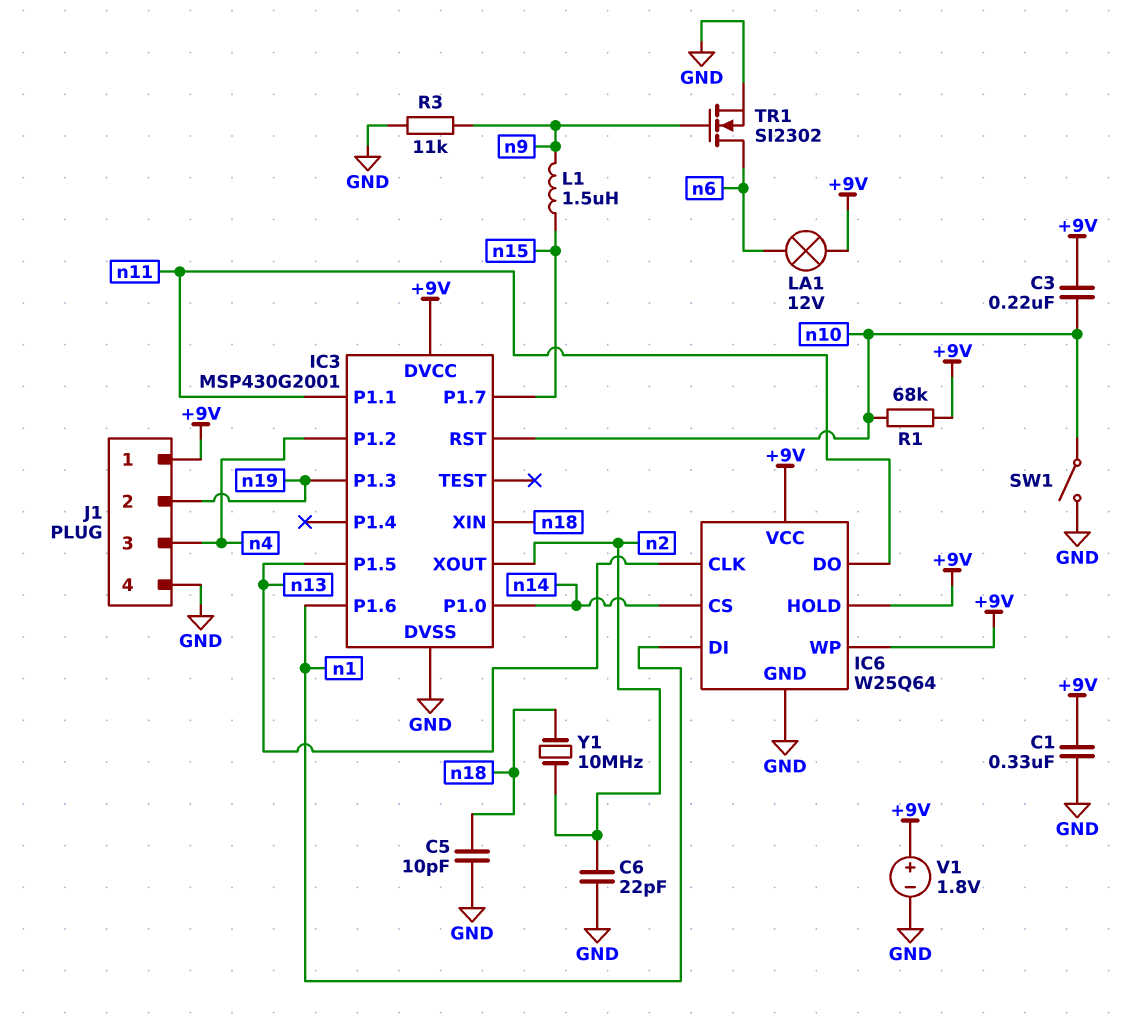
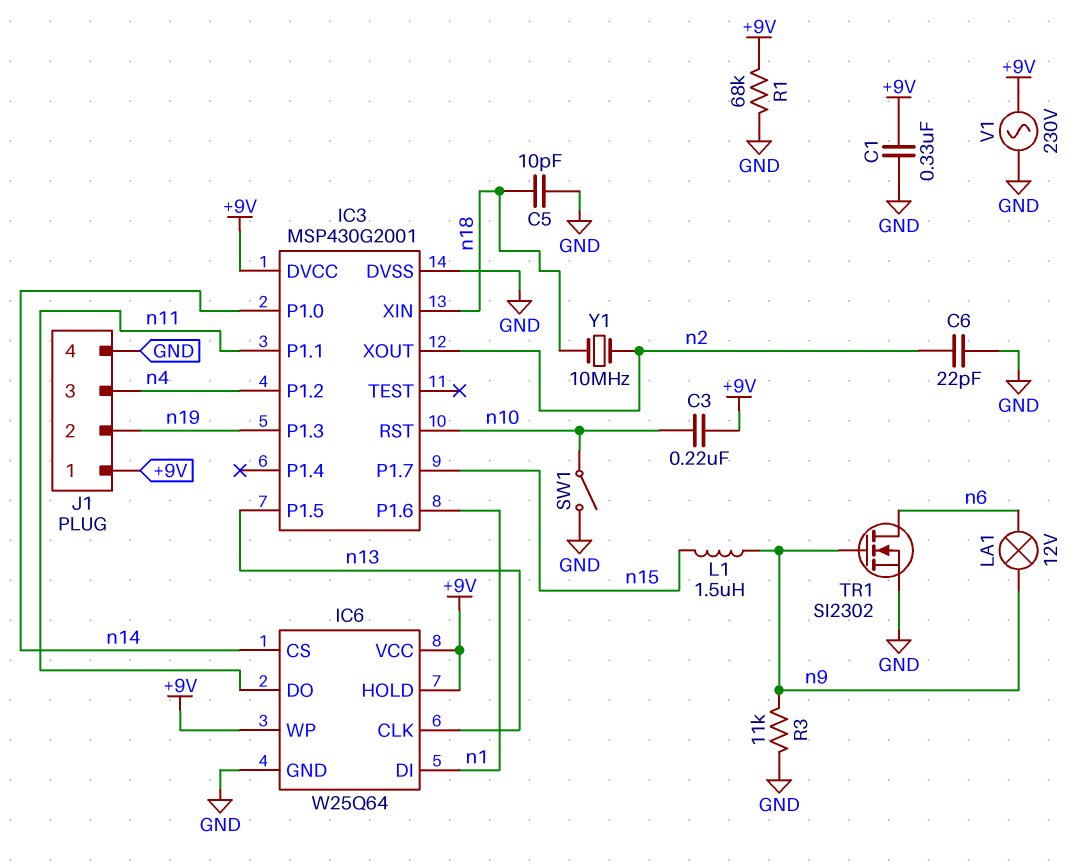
LA1: lamp 12V (+9V, n6) -> lamp 12V (n6, n9)
R1: 68k (+9V, n10) -> 68k (+9V, GND)
V1: 1.8V (plus +9V, minus GND) -> AC 230V (+9V, GND)

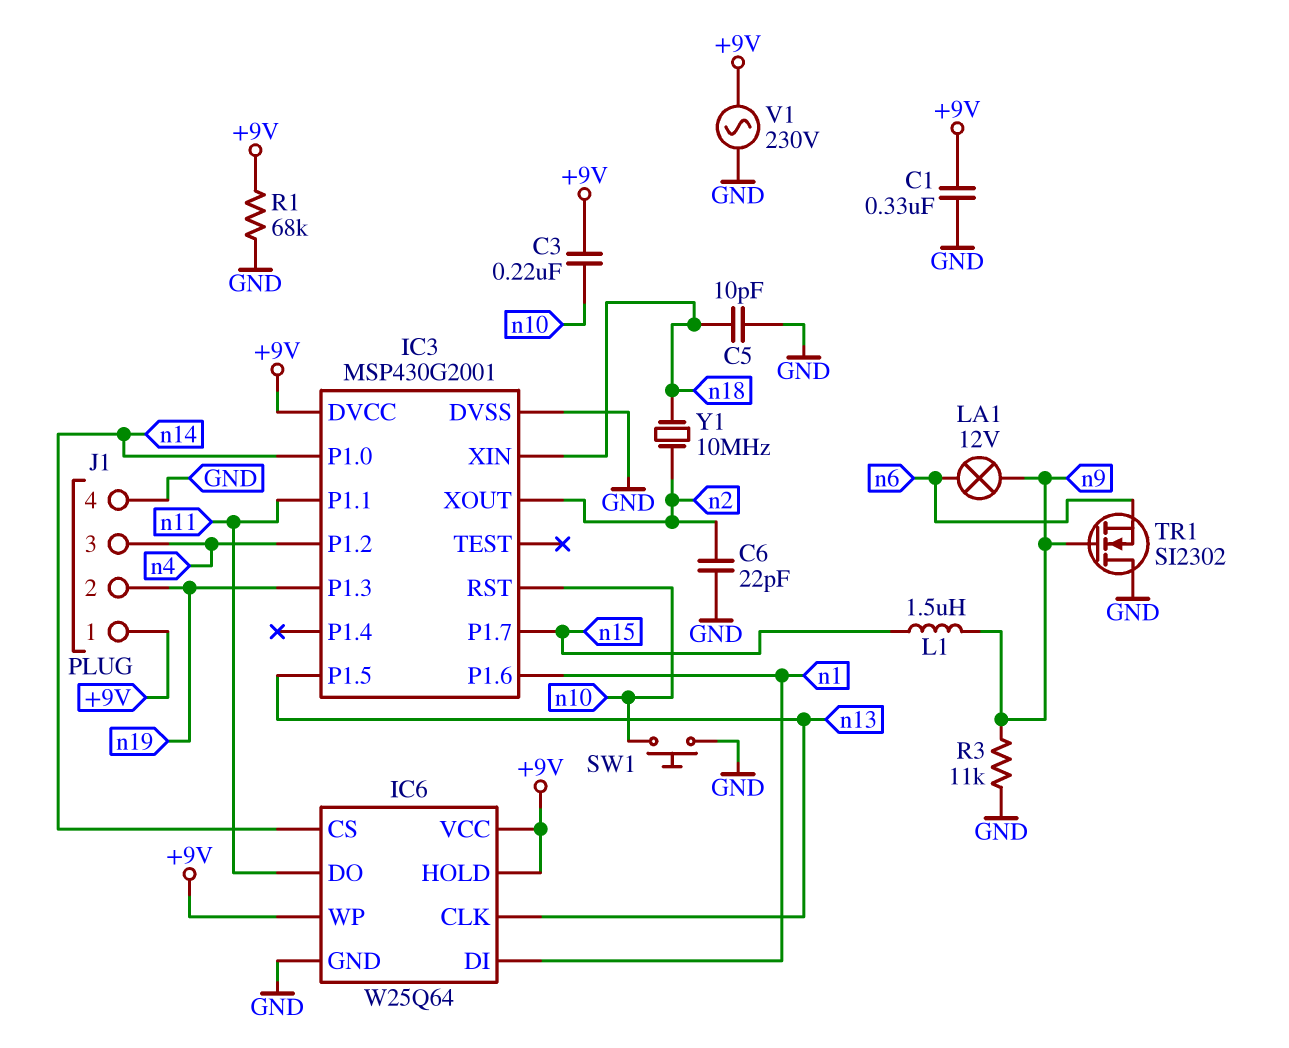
SW1: switch (GND, n10) -> button (GND, n10)
TR1: NMOS SI2302 (G n9, D n6, S GND) -> NMOS SI2302 (G n9, D GND, S n6)

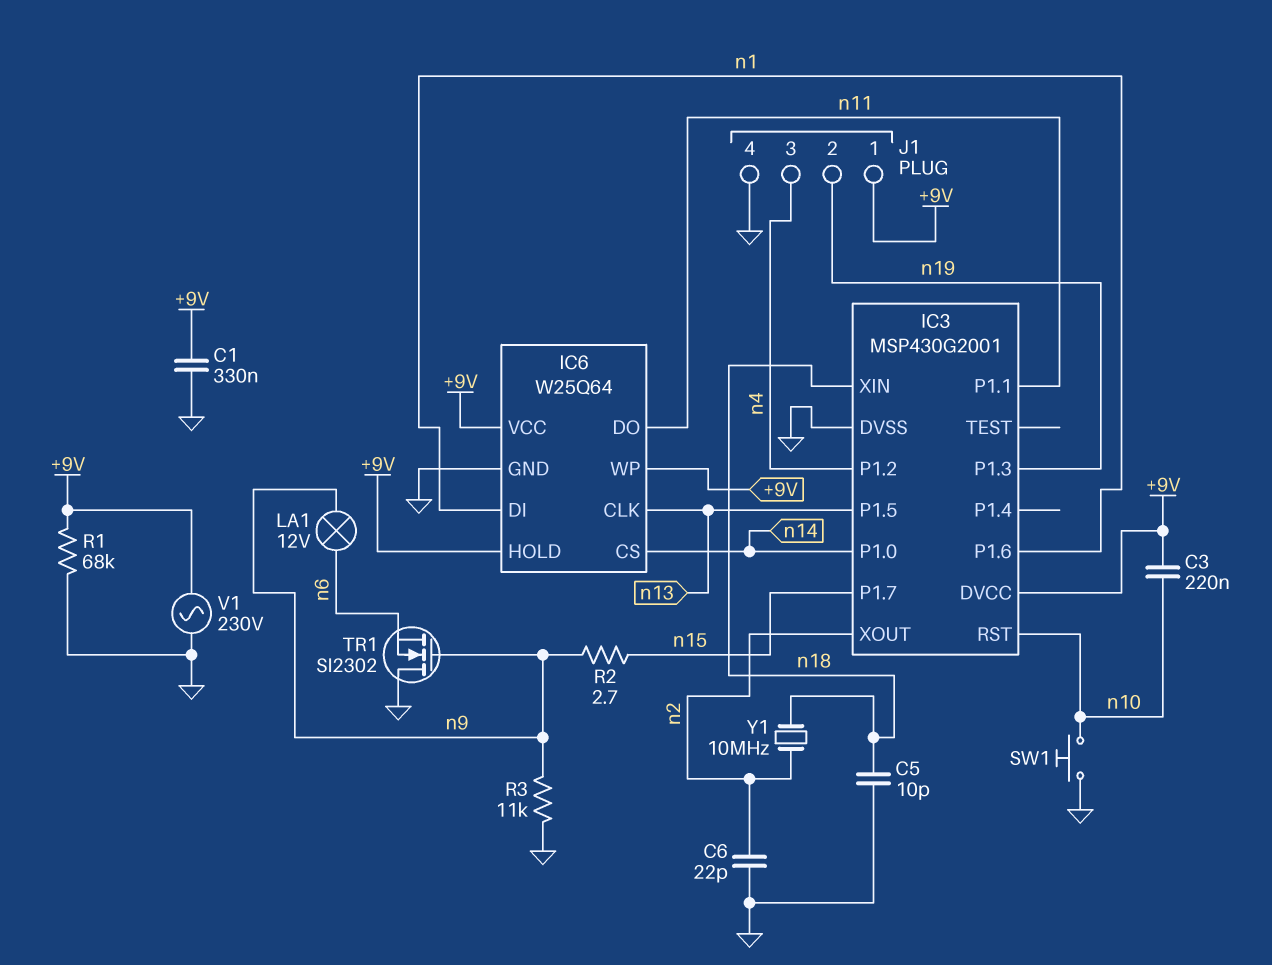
L1: 1.5uH (n9, n15) -> none
R2: none -> 2.7 (n9, n15)

